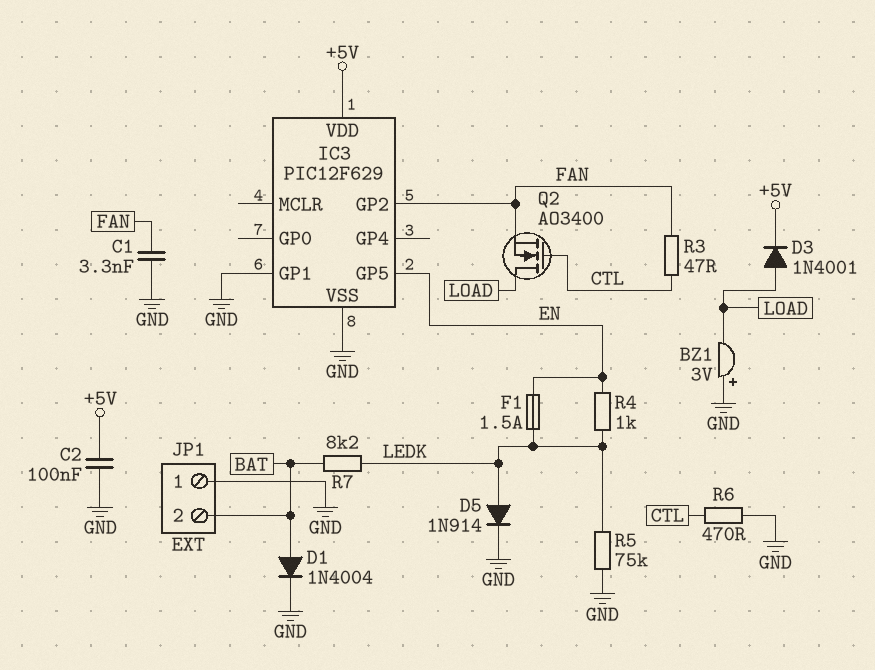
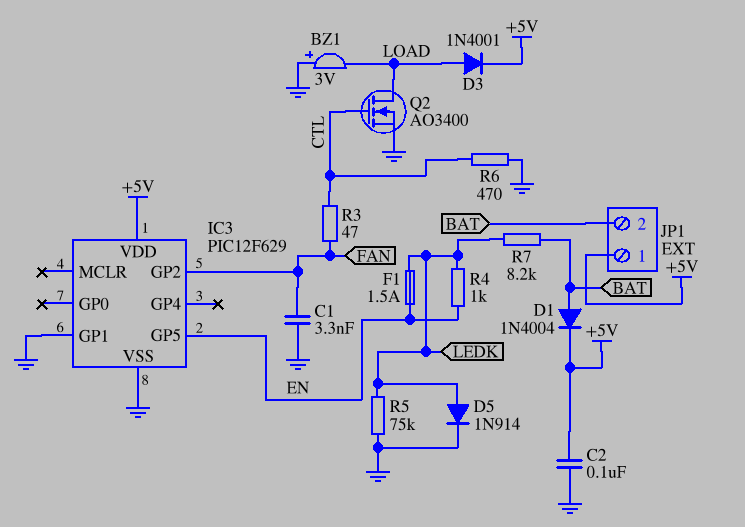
D1: diode 1N4004 (A BAT, K GND) -> diode 1N4004 (A BAT, K +5V)
JP1 pin 1: GND -> +5V
Q2: NMOS AO3400 (G CTL, D LOAD, S FAN) -> NMOS AO3400 (G CTL, D LOAD, S GND)

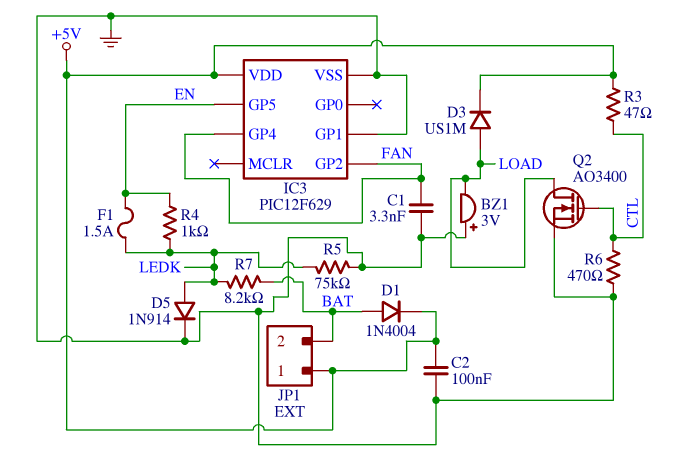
D3: diode 1N4001 (A LOAD, K +5V) -> diode US1M (A LOAD, K +5V)
IC3 pin GP4: none -> FAN
R3: 47 (CTL, FAN) -> 47 (+5V, CTL)

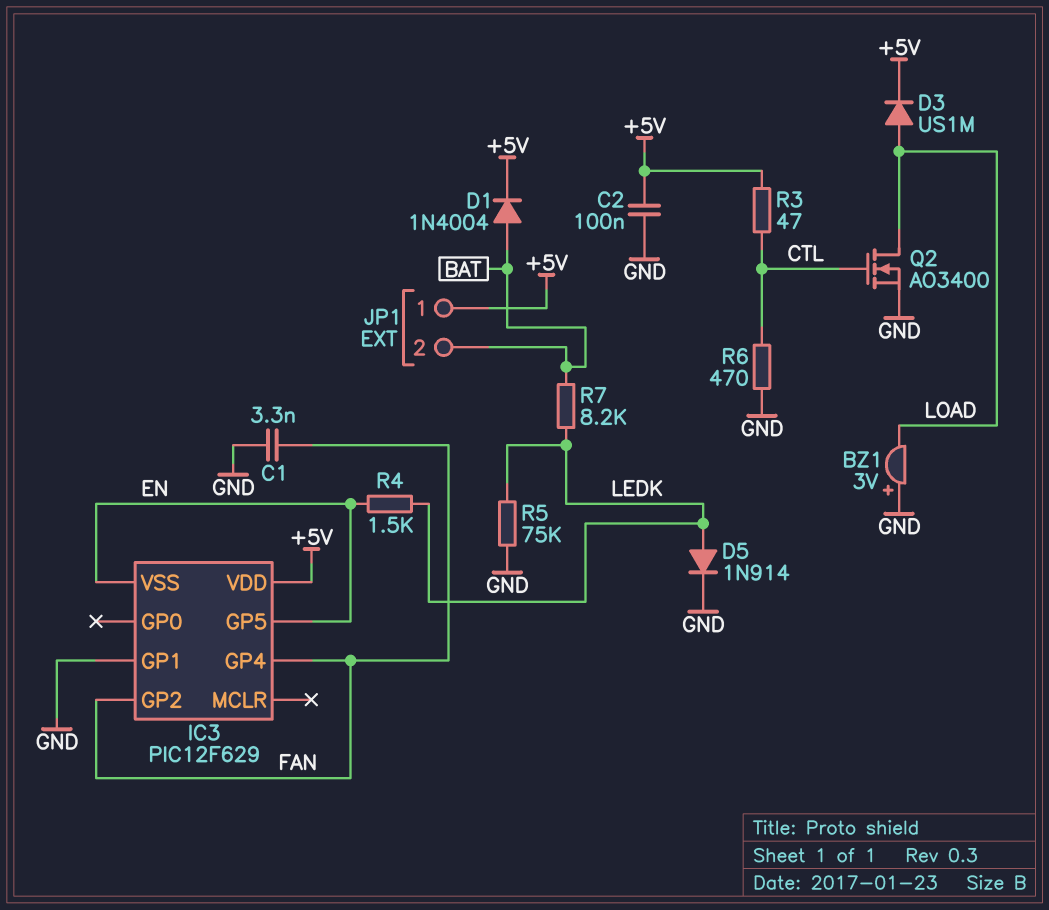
F1: 1.5A (EN, LEDK) -> none
IC3 pin VSS: GND -> EN
R4: 1k (EN, LEDK) -> 1.5k (EN, LEDK)

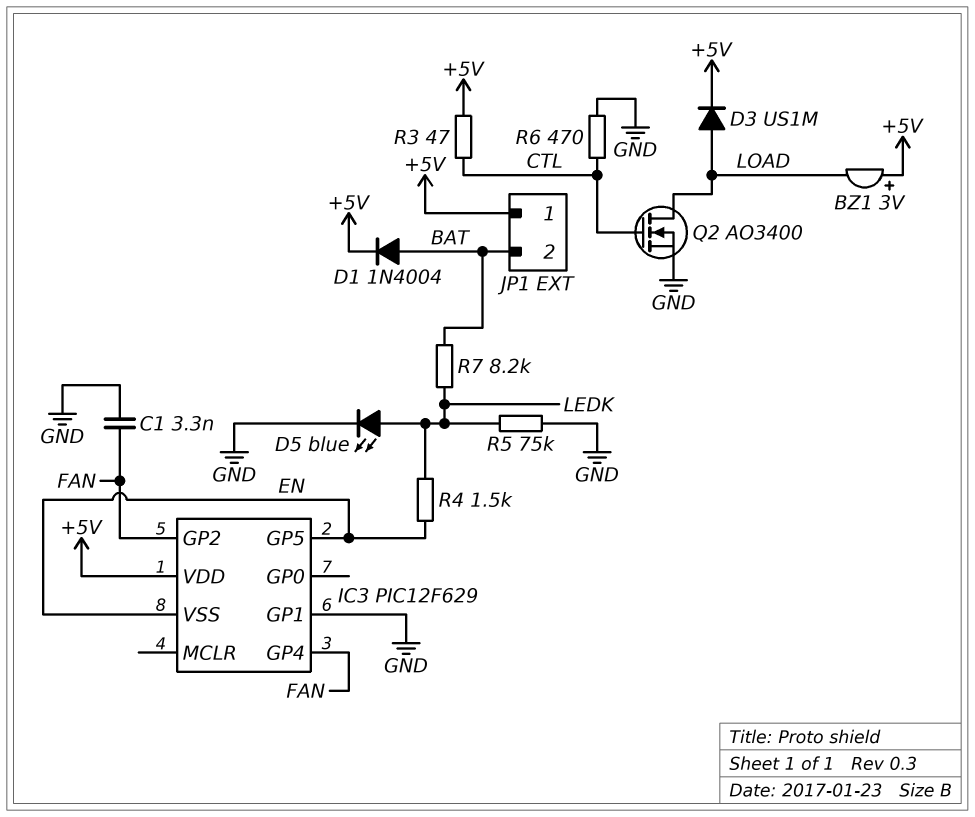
BZ1: buzzer 3V (plus GND, minus LOAD) -> buzzer 3V (plus +5V, minus LOAD)
C2: 100nF (+5V, GND) -> none
D5: diode 1N914 (A LEDK, K GND) -> LED blue (A LEDK, K GND)

